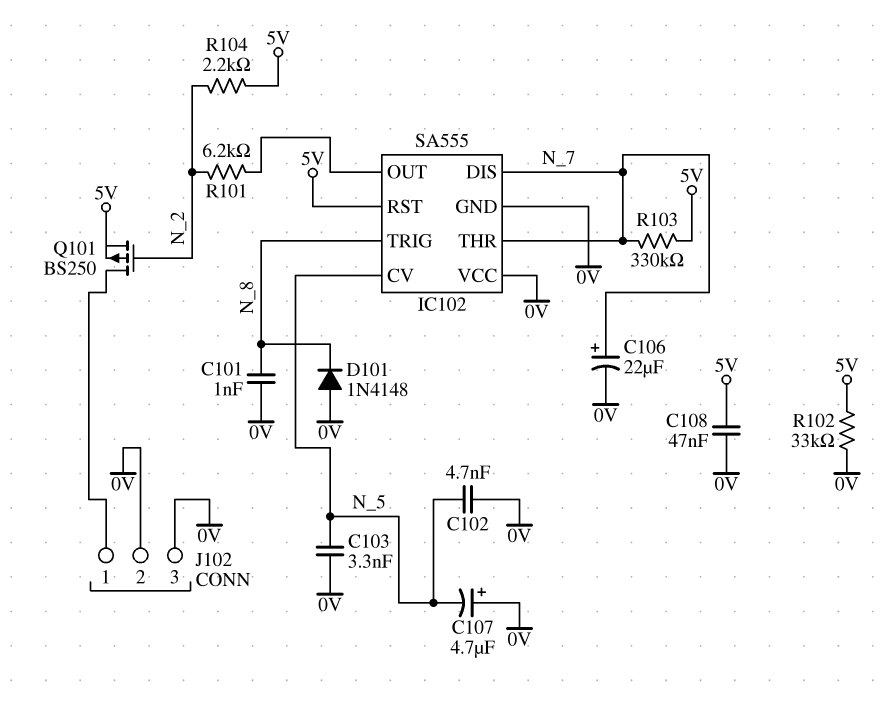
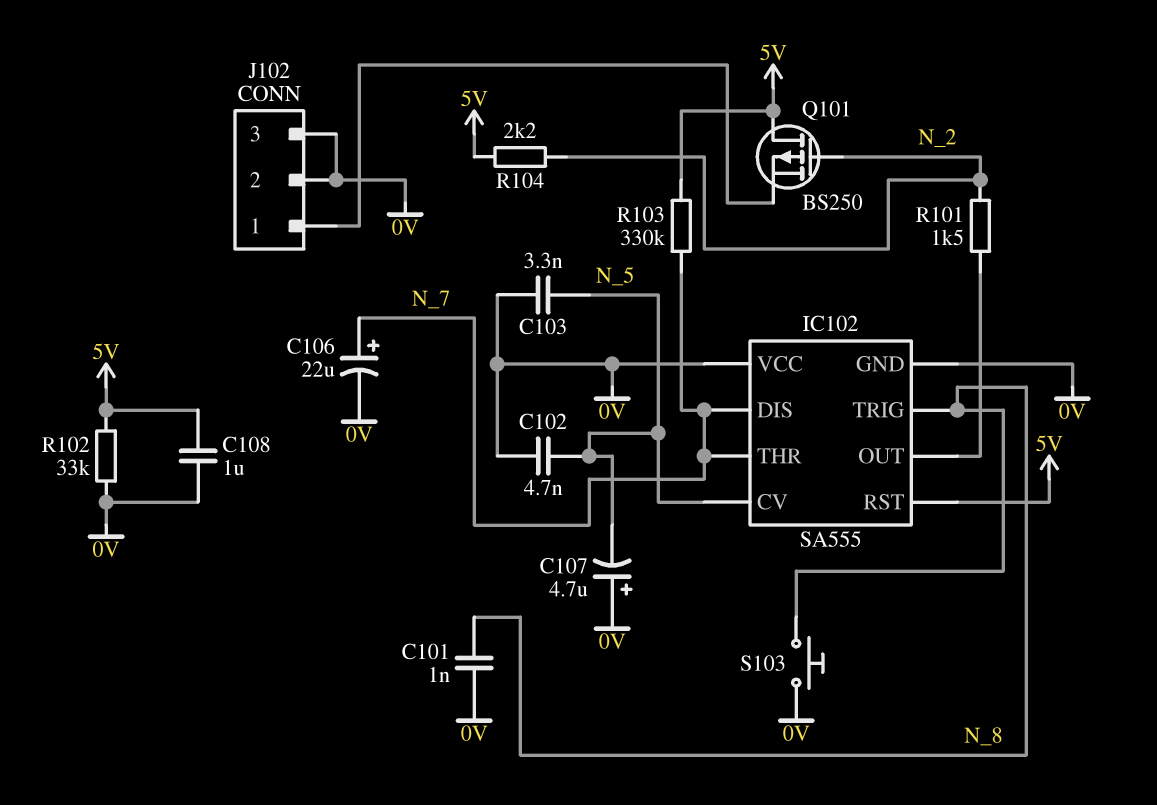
C108: 47nF (0V, 5V) -> 1uF (0V, 5V)
D101: diode 1N4148 (A 0V, K N_8) -> none
Q101: PMOS BS250 (G N_2, D J102/1, S 5V) -> PMOS BS250 (G N_2, D 5V, S J102/1)
R101: 6.2k (IC102/OUT, N_2) -> 1.5k (IC102/OUT, N_2)
S103: none -> button (0V, N_8)

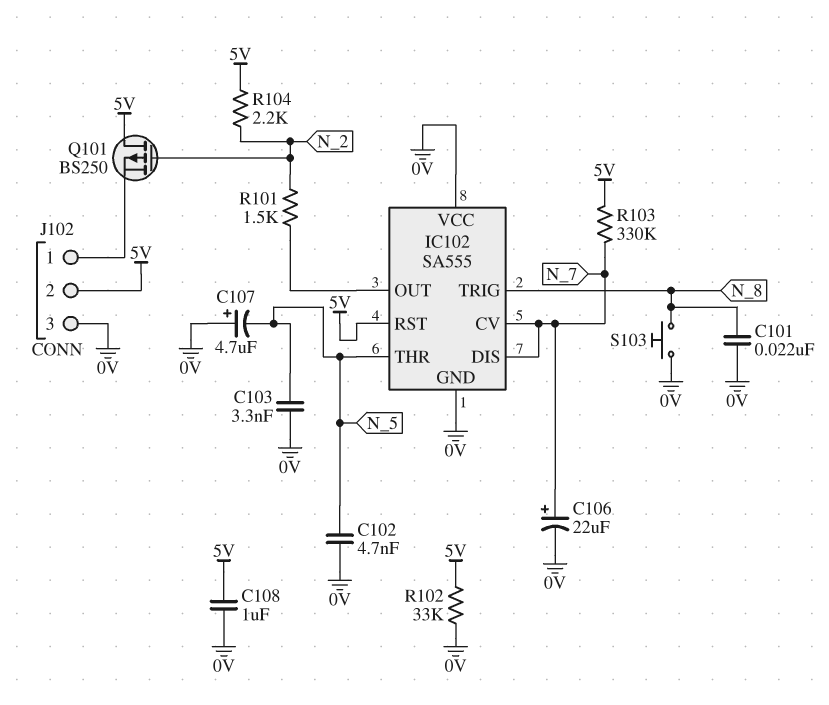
C101: 1nF (0V, N_8) -> 22nF (0V, N_8)
IC102 pin CV: N_5 -> N_7
IC102 pin THR: N_7 -> N_5
J102 pin 2: 0V -> 5V

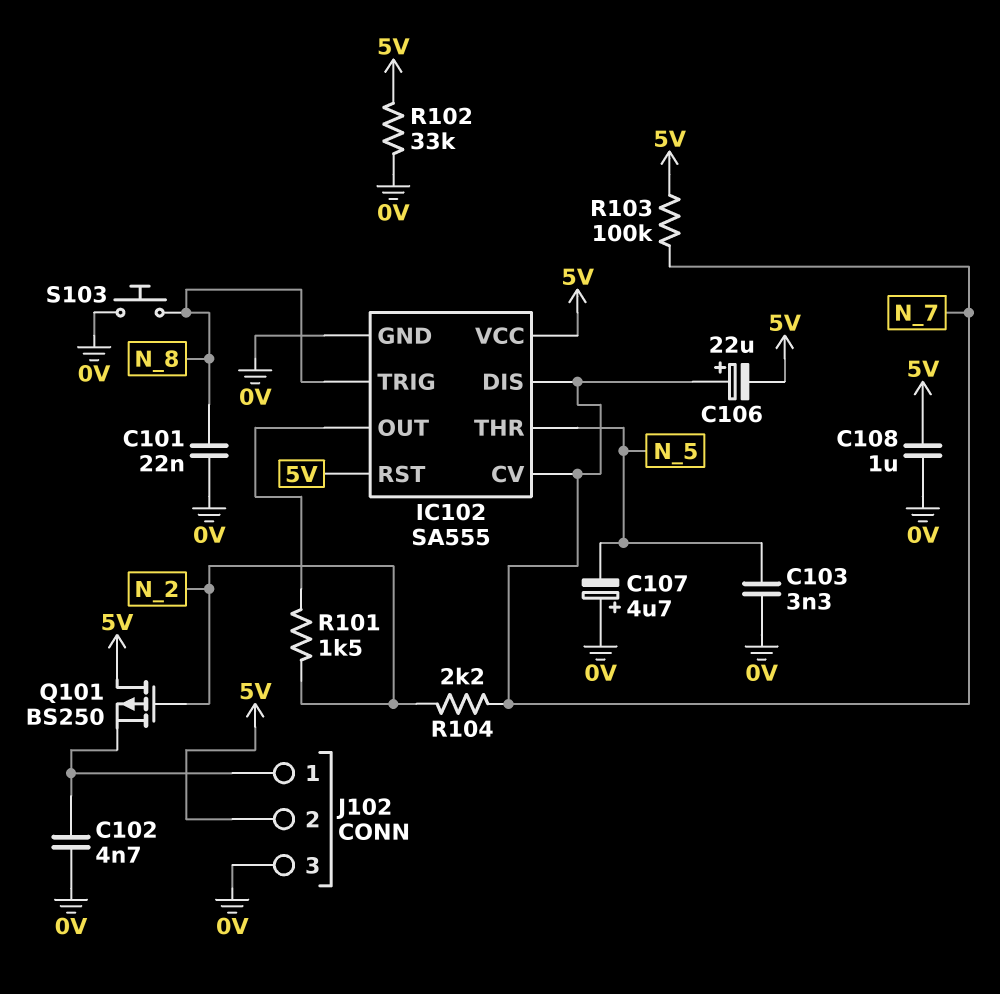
C102: 4.7nF (0V, N_5) -> 4.7nF (0V, J102/1)
C106: 22uF (plus N_7, minus 0V) -> 22uF (plus N_7, minus 5V)
IC102 pin VCC: 0V -> 5V
R103: 330k (5V, N_7) -> 100k (5V, N_7)
R104: 2.2k (5V, N_2) -> 2.2k (N_2, N_7)

